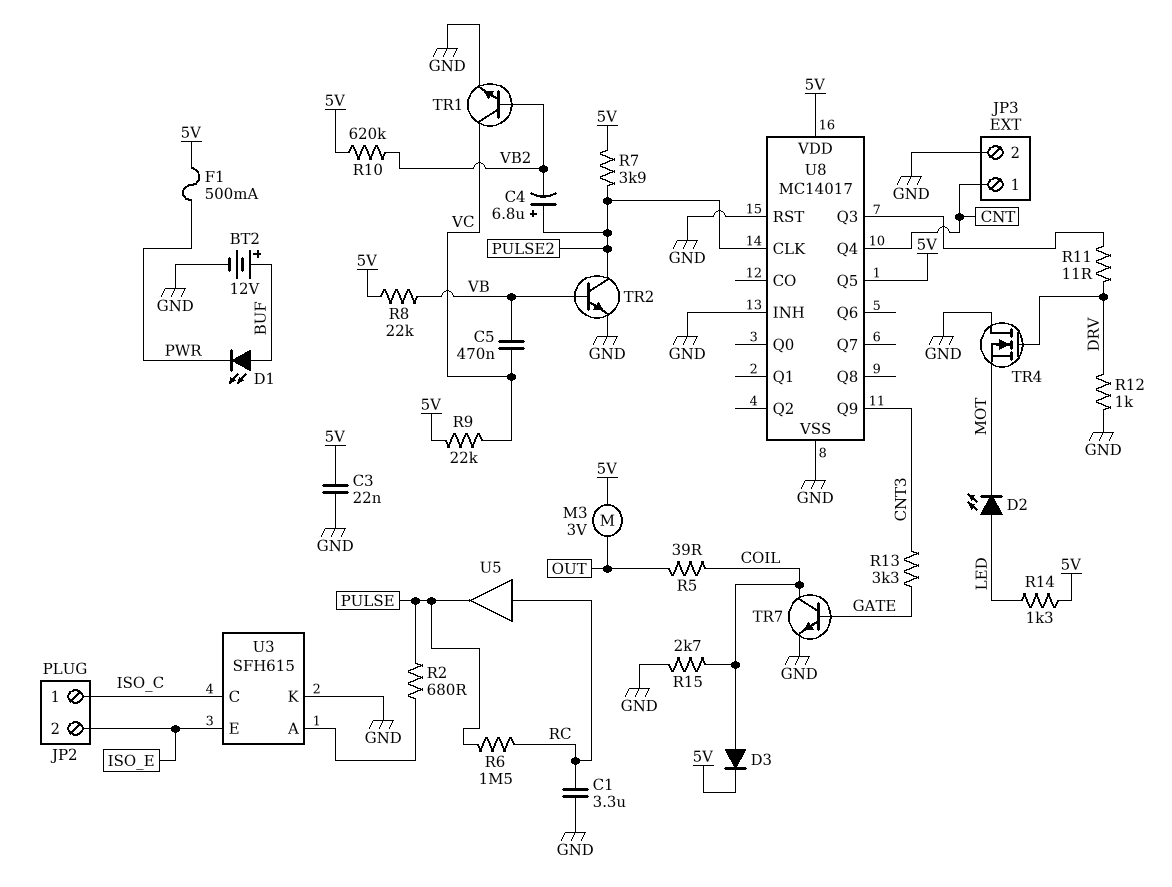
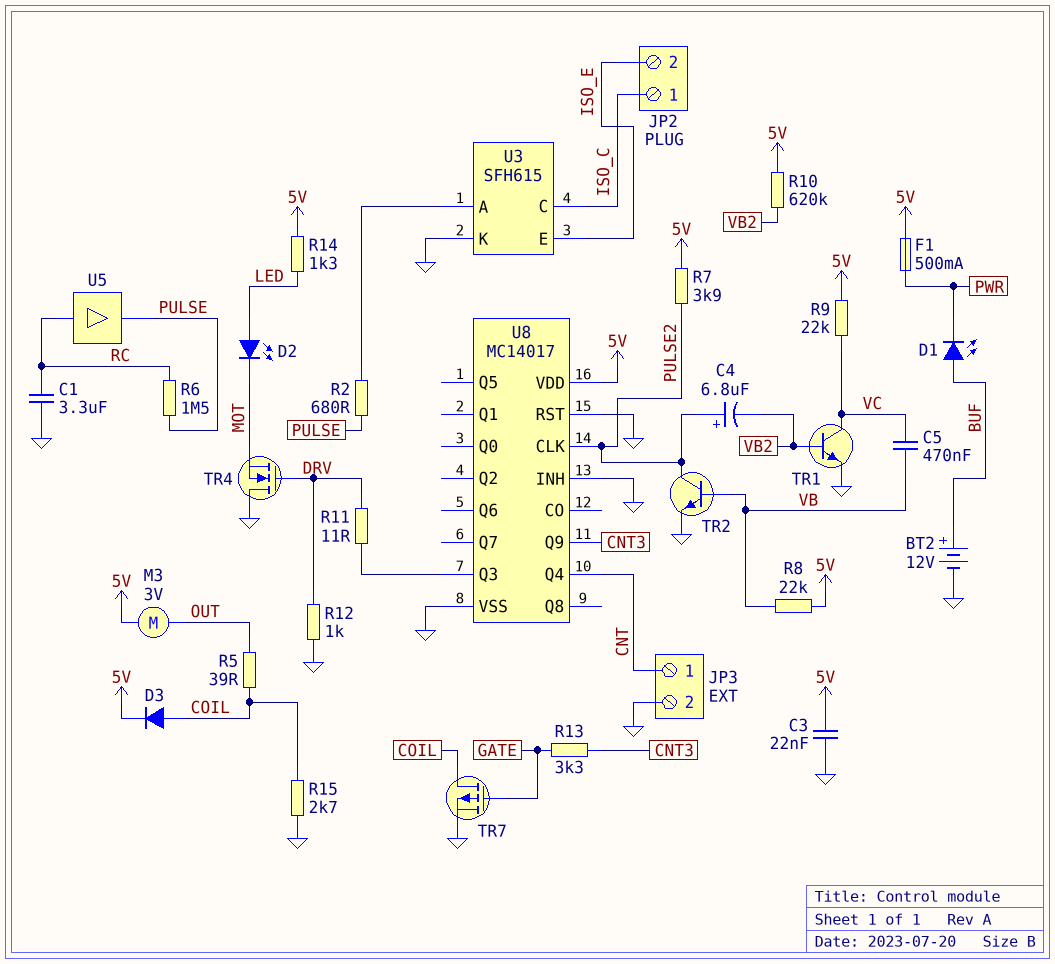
TR7: NPN (B GATE, C COIL, E GND) -> PMOS (G GATE, D COIL, S GND)
U8 pin Q5: 5V -> none

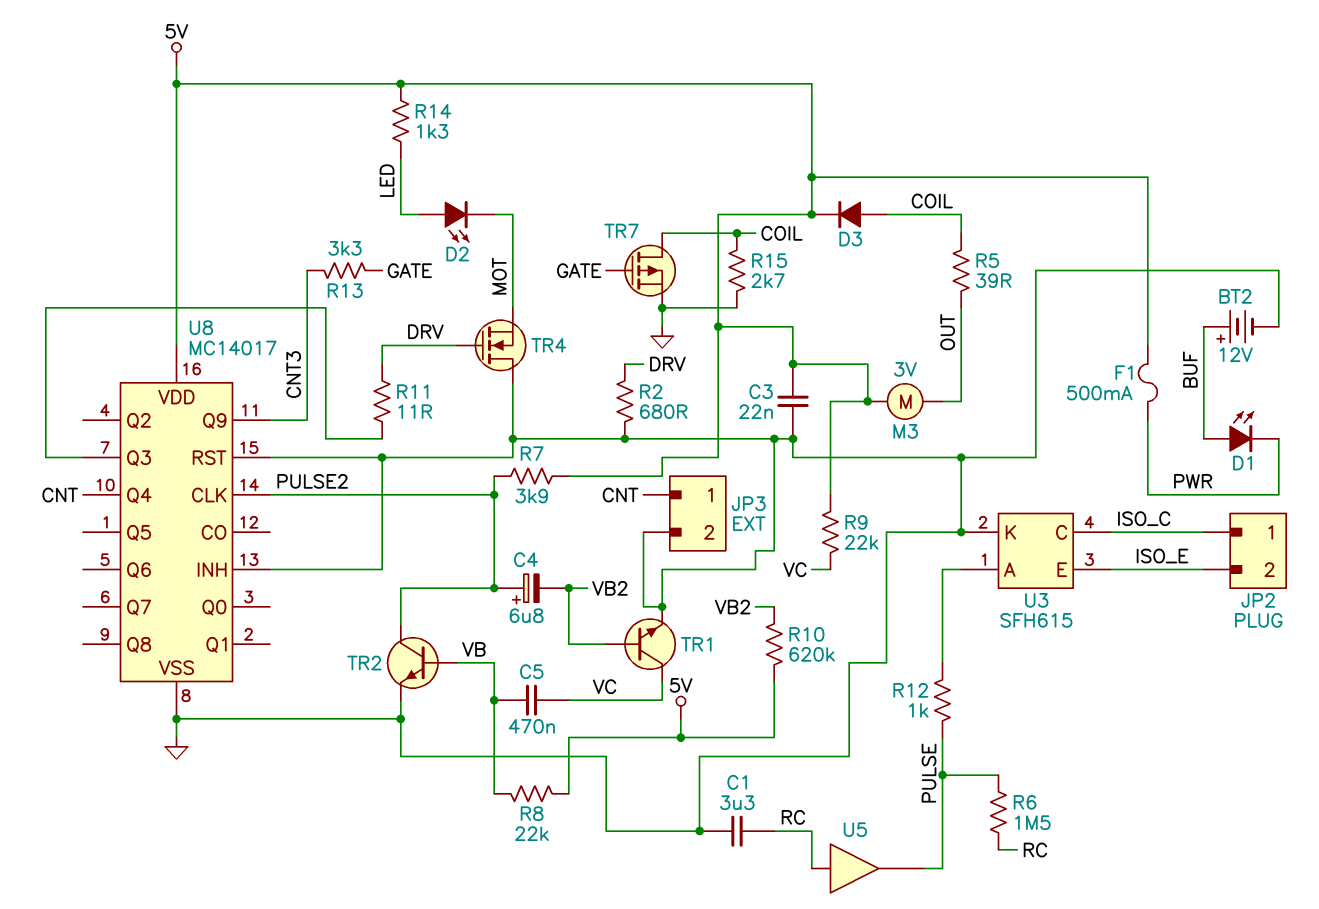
R2: 680 (PULSE, U3/A) -> 680 (DRV, GND)
R12: 1k (DRV, GND) -> 1k (PULSE, U3/A)

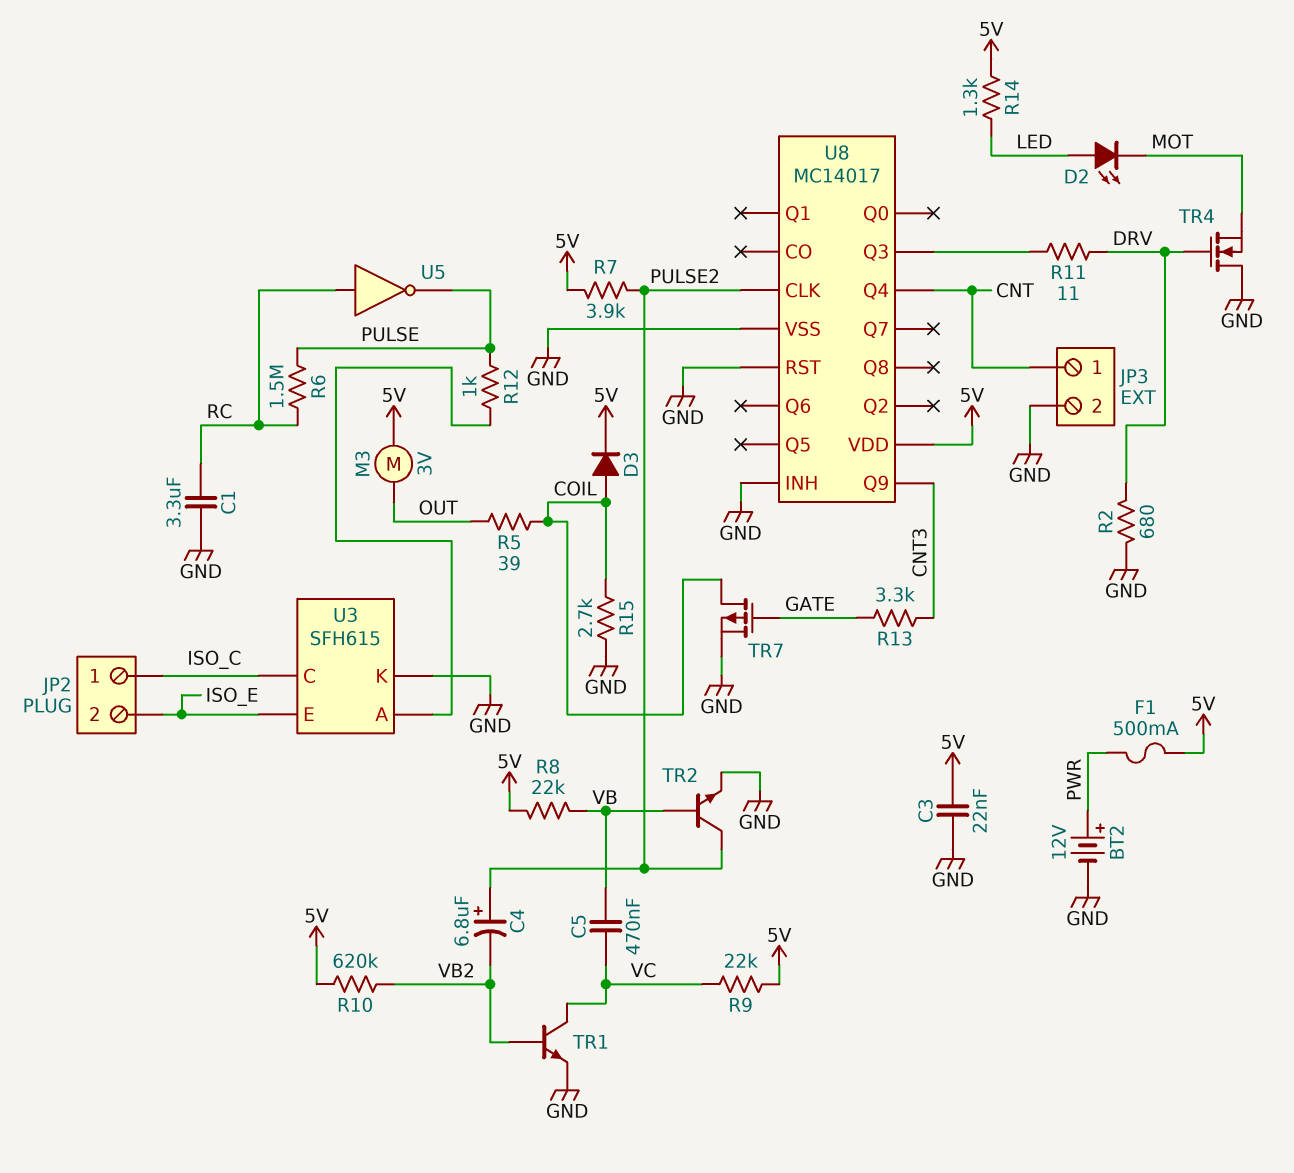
BT2: 12V (plus BUF, minus GND) -> 12V (plus PWR, minus GND)
D1: LED (A BUF, K PWR) -> none
U5: buffer (in RC, out PULSE) -> NOT (in RC, out PULSE)

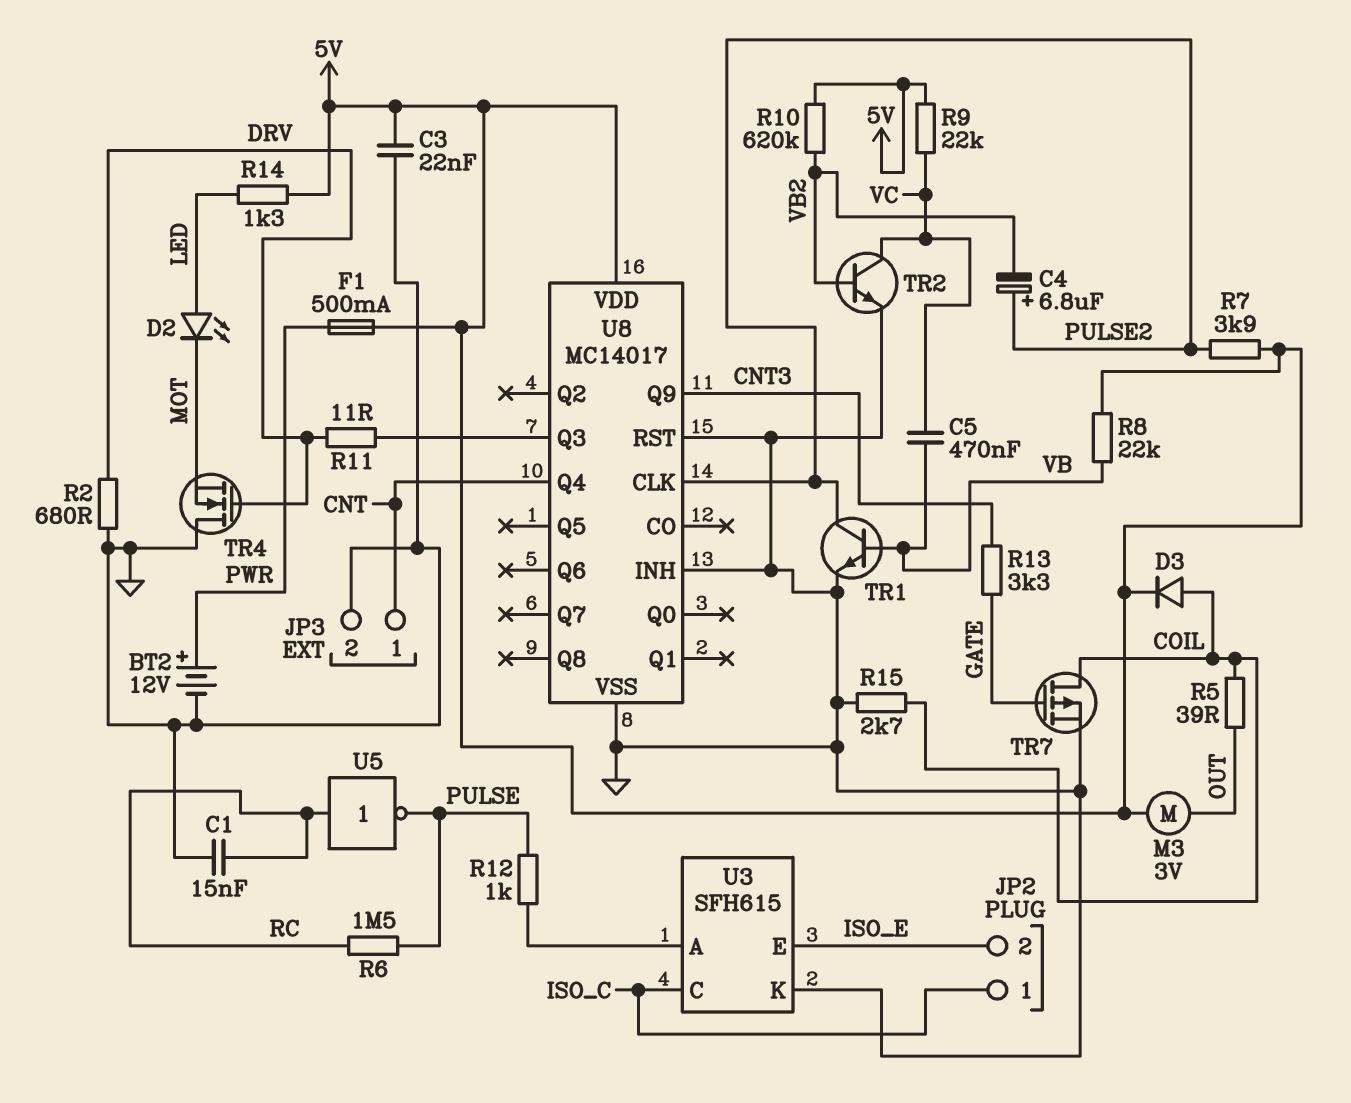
C1: 3.3uF (GND, RC) -> 15nF (GND, RC)
TR1: NPN (B VB2, C VC, E GND) -> NPN (B VB, C PULSE2, E GND)
TR2: NPN (B VB, C PULSE2, E GND) -> NPN (B VB2, C VC, E GND)

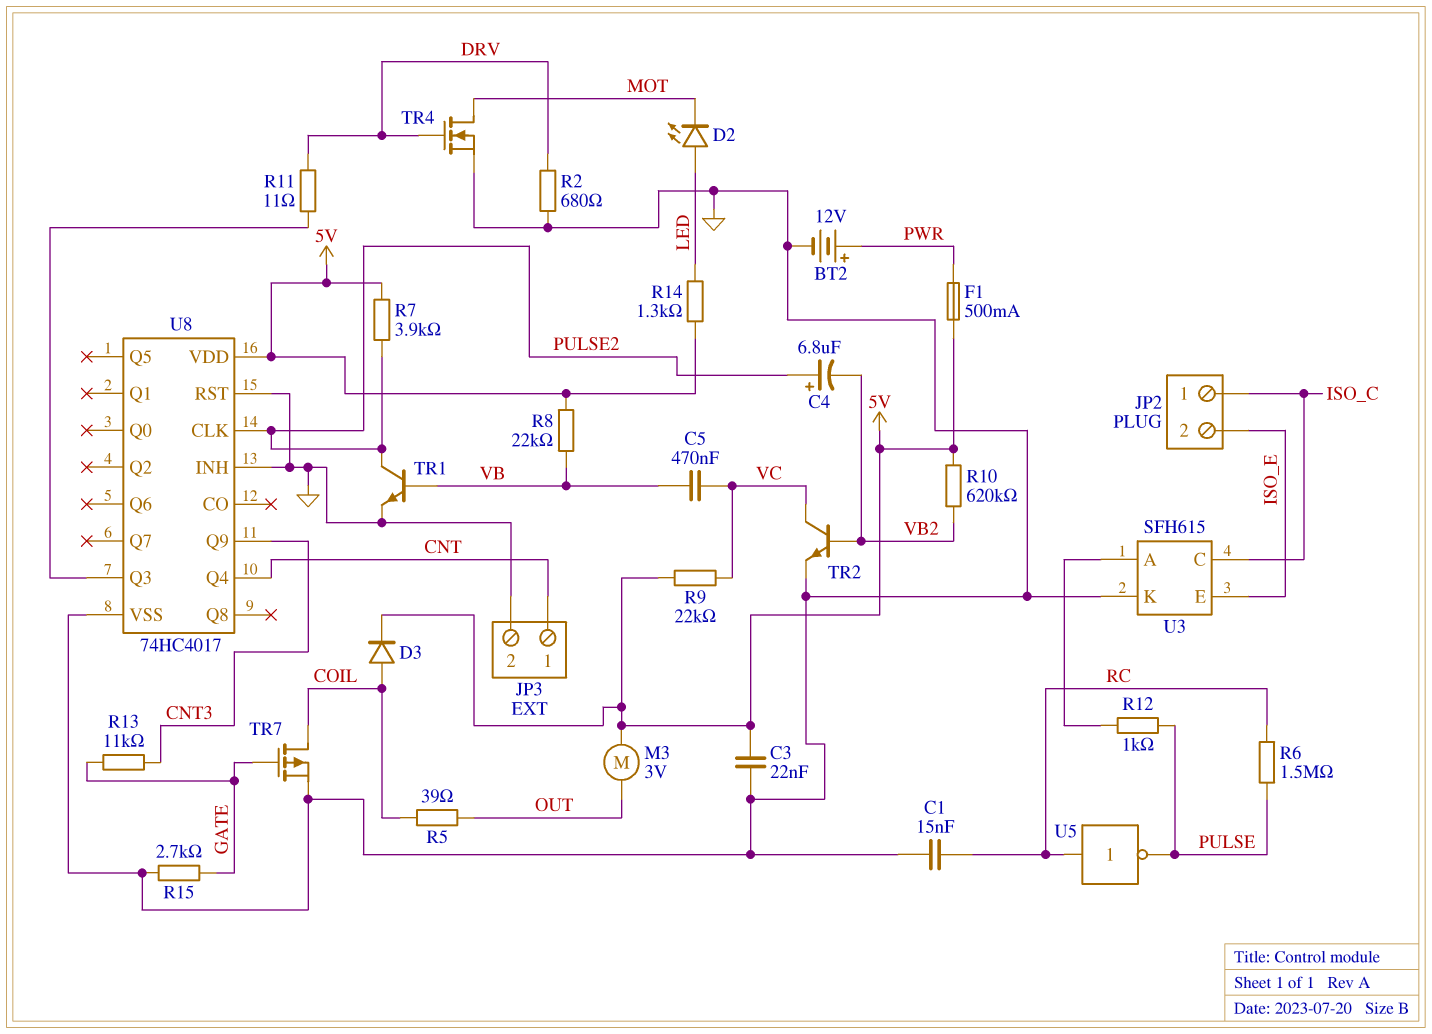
R13: 3.3k (CNT3, GATE) -> 11k (CNT3, GATE)
R15: 2.7k (COIL, GND) -> 2.7k (GATE, GND)
TR4: NMOS (G DRV, D GND, S MOT) -> NMOS (G DRV, D MOT, S GND)
U8: MC14017 -> 74HC4017

